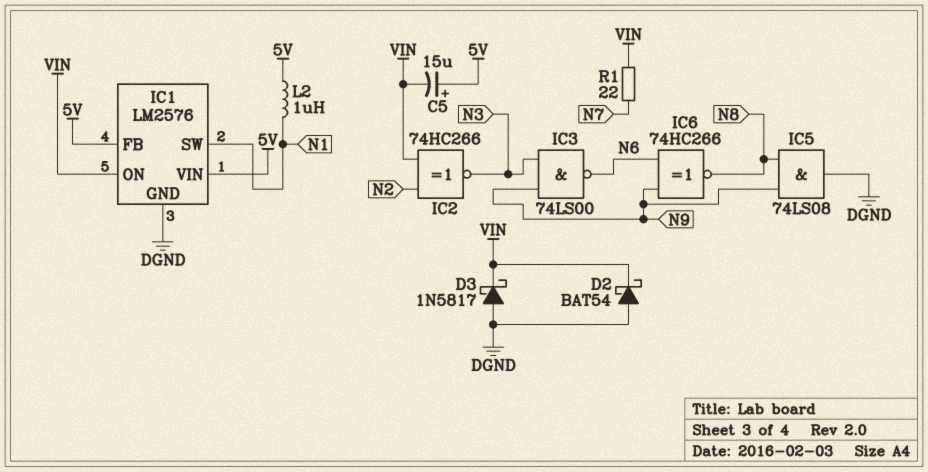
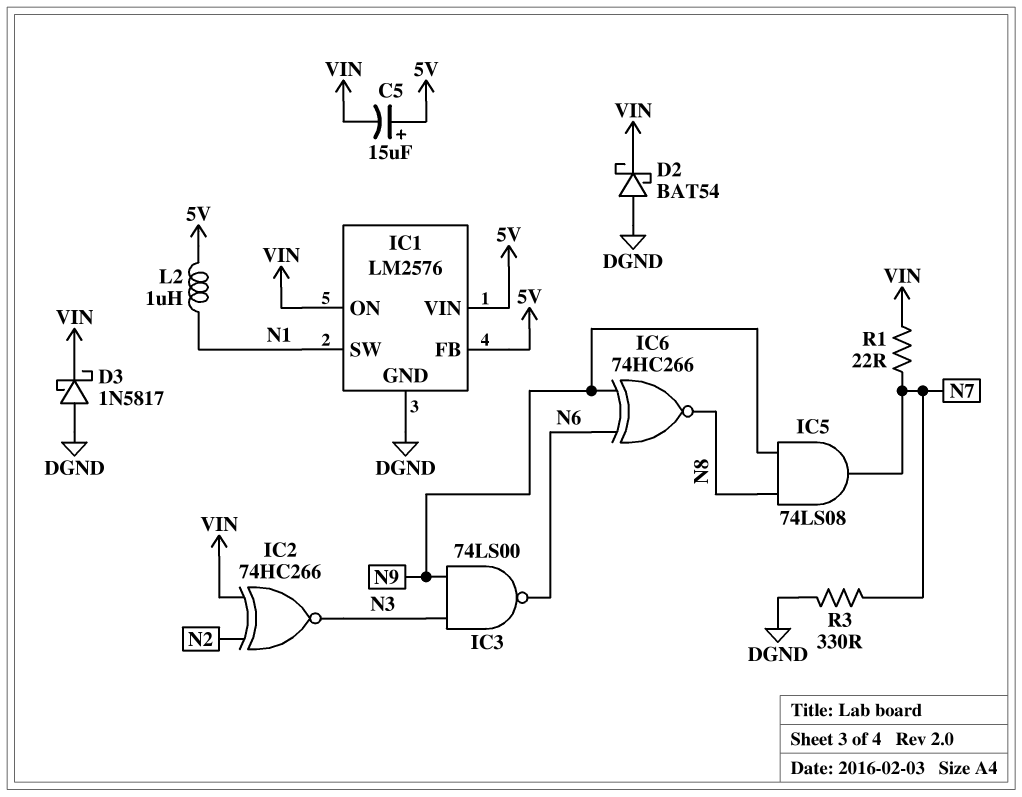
IC5: AND 74LS08 (in N8, in N9, out DGND) -> AND 74LS08 (in N8, in N9, out N7)
R3: none -> 330 (DGND, N7)

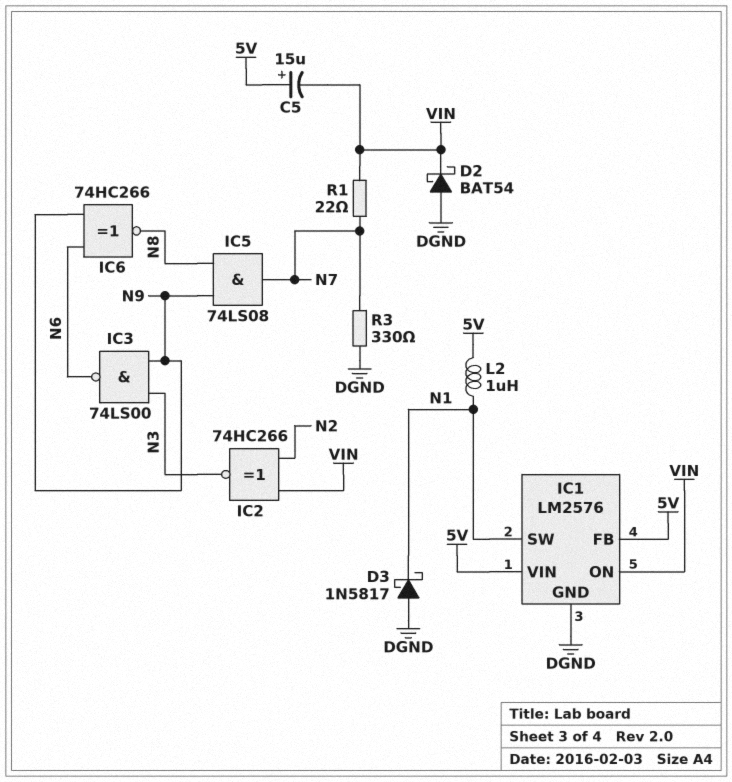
D3: schottky 1N5817 (A DGND, K VIN) -> schottky 1N5817 (A DGND, K N1)

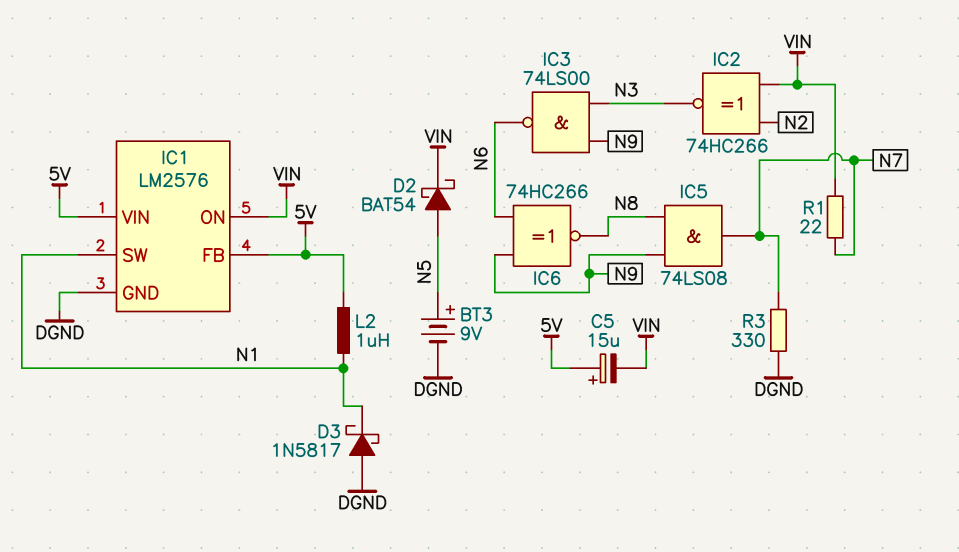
BT3: none -> 9V (plus N5, minus DGND)
D2: schottky BAT54 (A DGND, K VIN) -> schottky BAT54 (A N5, K VIN)

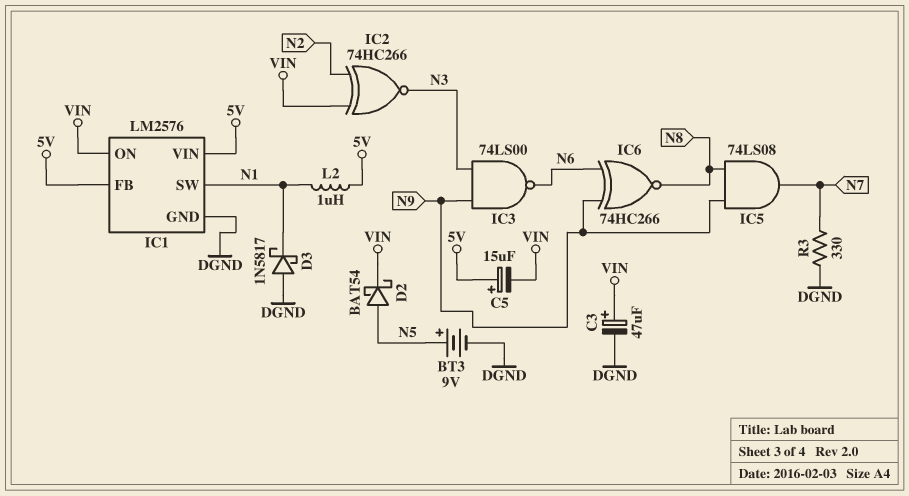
C3: none -> 47uF (plus VIN, minus DGND)
R1: 22 (N7, VIN) -> none

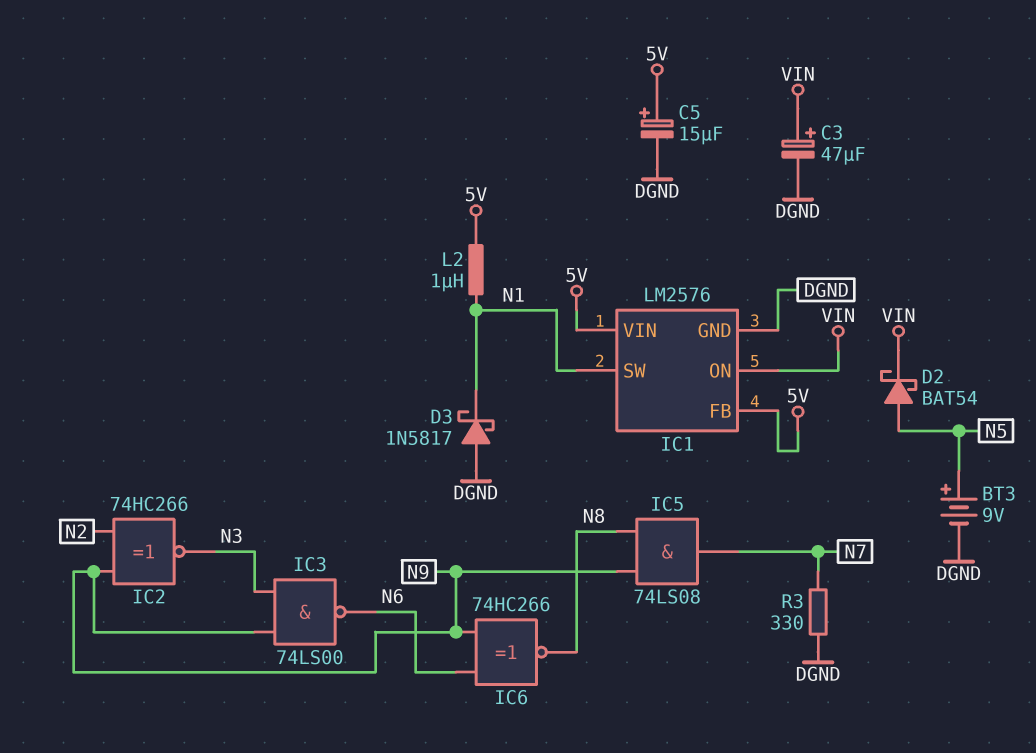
C5: 15uF (plus 5V, minus VIN) -> 15uF (plus 5V, minus DGND)
IC2: XNOR 74HC266 (in N2, in VIN, out N3) -> XNOR 74HC266 (in N2, in N9, out N3)

